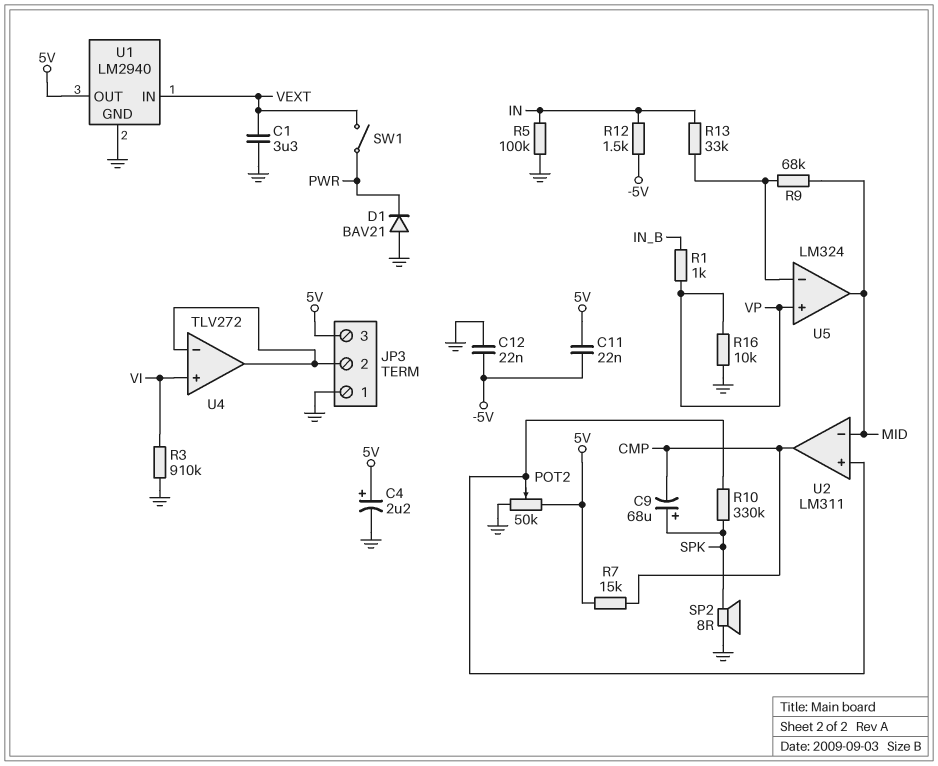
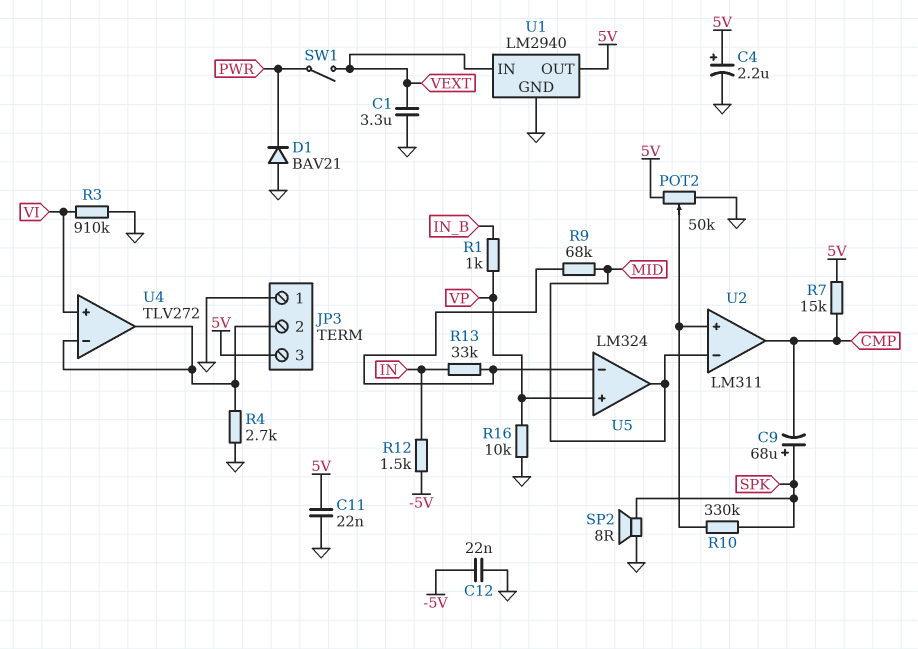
C11: 22nF (-5V, 5V) -> 22nF (5V, GND)
R4: none -> 2.7k (GND, JP3/2)
R5: 100k (GND, IN) -> none

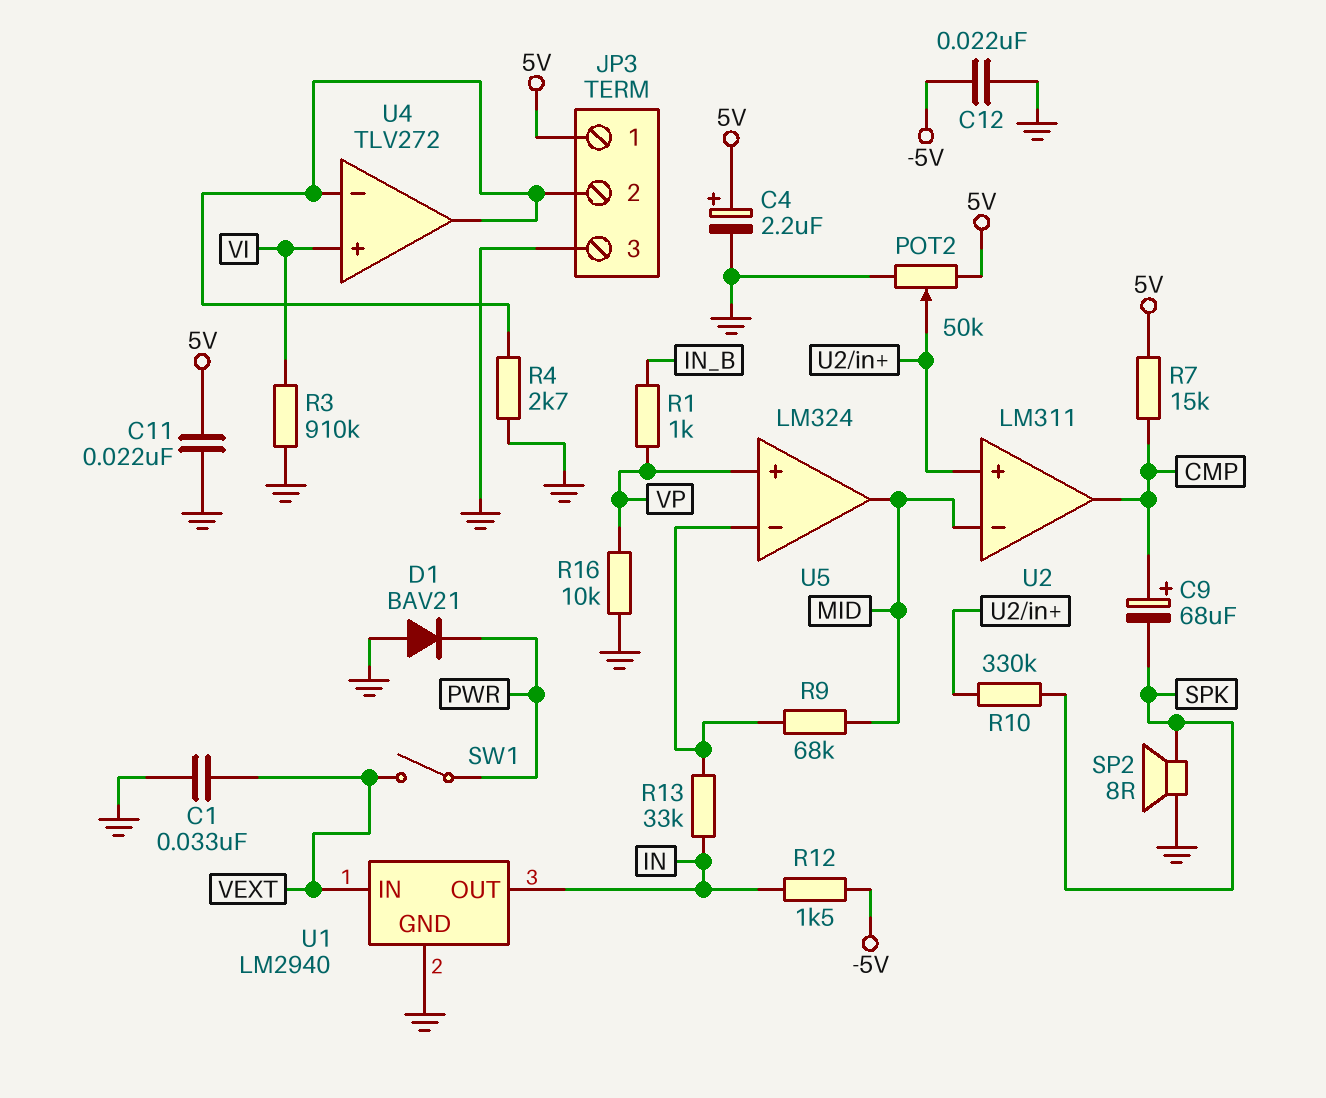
C1: 3.3uF (GND, VEXT) -> 33nF (GND, VEXT)
C9: 68uF (plus SPK, minus CMP) -> 68uF (plus CMP, minus SPK)
JP3 pin 1: GND -> 5V
JP3 pin 3: 5V -> GND
U1 pin OUT: 5V -> IN

